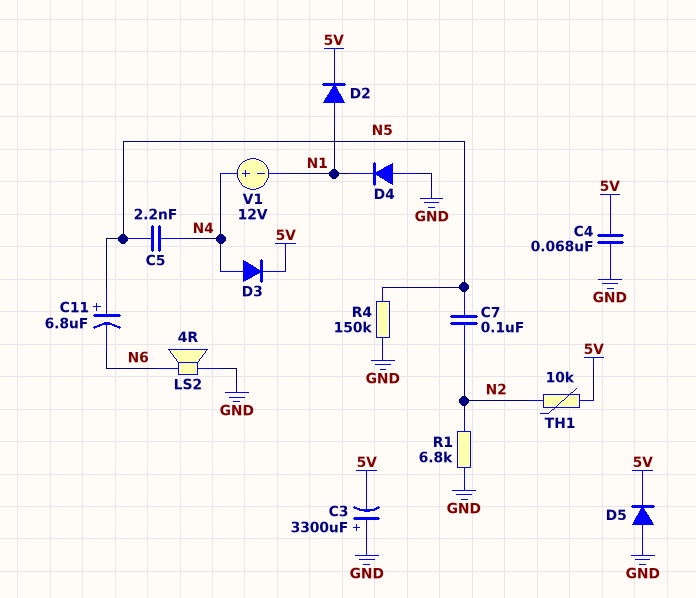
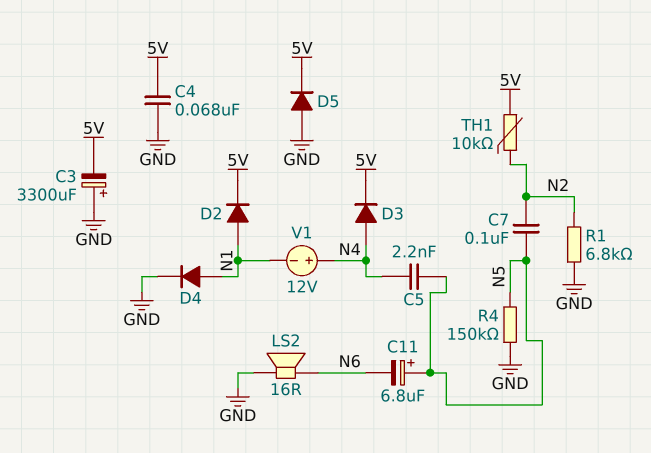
D4: diode (A GND, K N1) -> diode (A N1, K GND)
LS2: speaker 4R (GND, N6) -> speaker 16R (GND, N6)

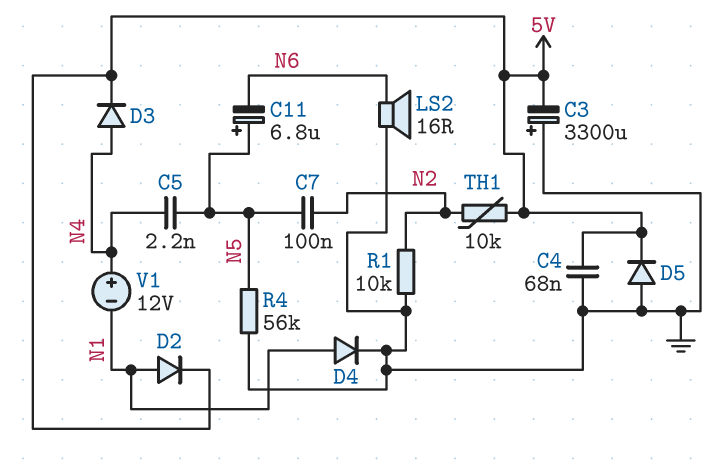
R1: 6.8k (GND, N2) -> 10k (GND, N2)
R4: 150k (GND, N5) -> 56k (GND, N5)

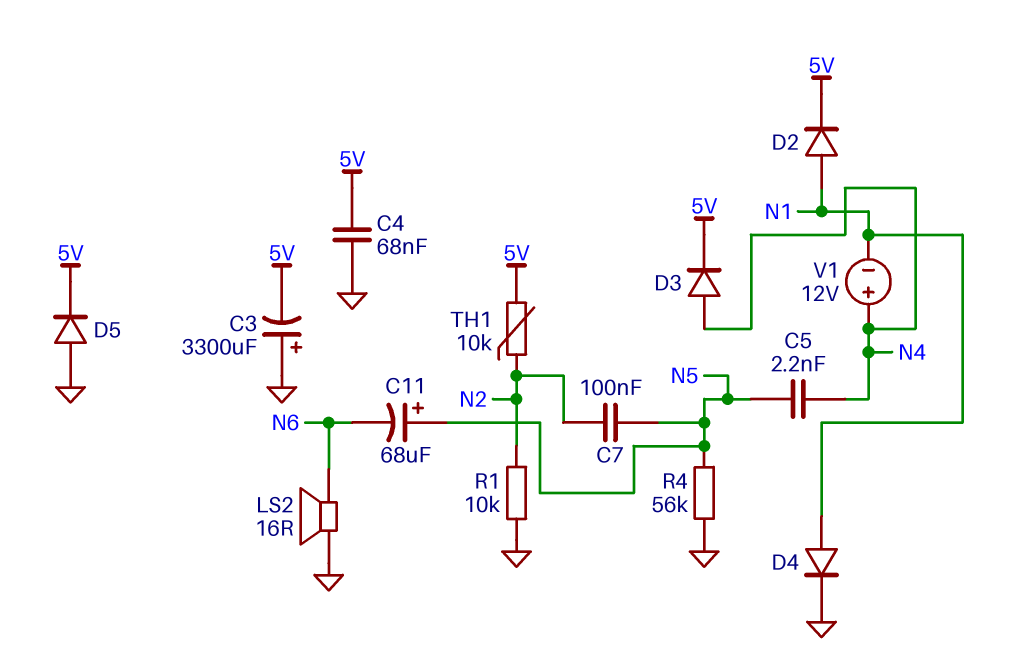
C11: 6.8uF (plus N5, minus N6) -> 68uF (plus N5, minus N6)

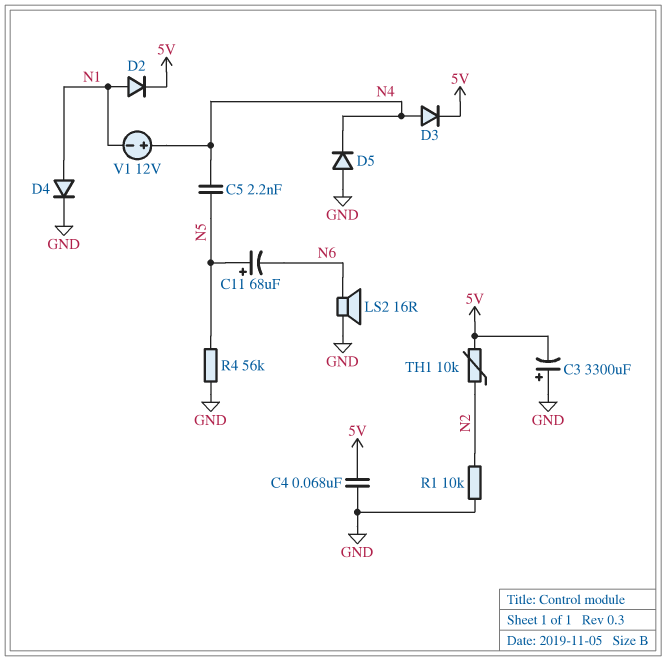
C7: 100nF (N2, N5) -> none
D5: diode (A GND, K 5V) -> diode (A GND, K N4)

